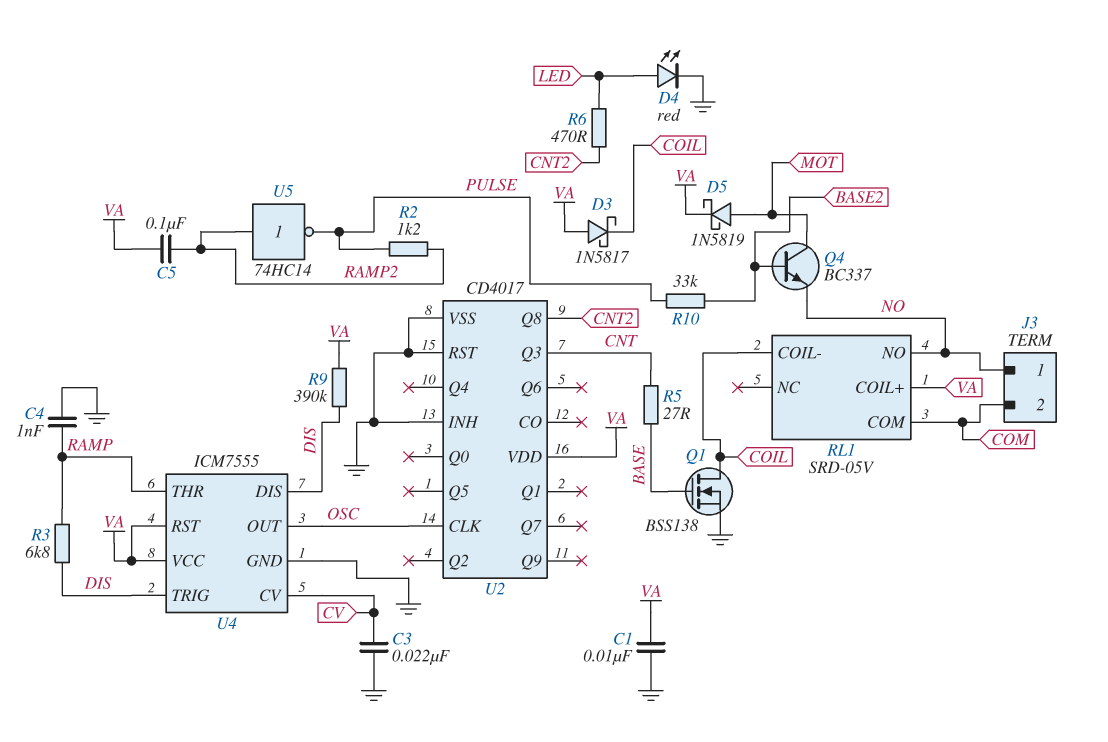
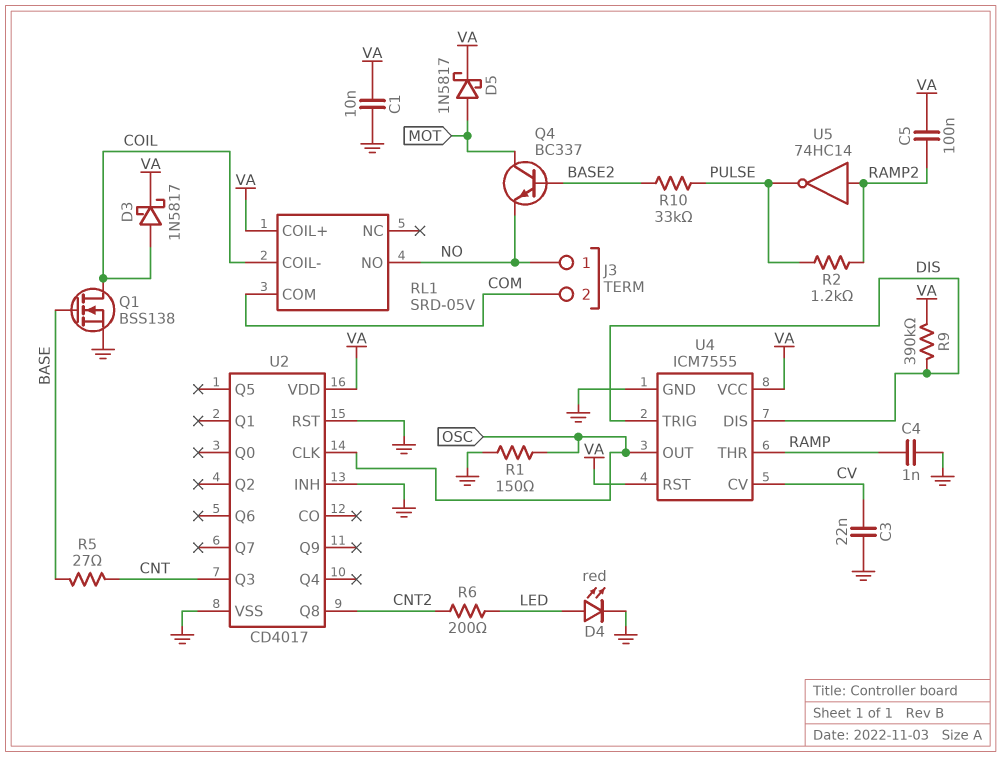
D3: schottky 1N5817 (A VA, K COIL) -> schottky 1N5817 (A COIL, K VA)
D5: schottky 1N5819 (A MOT, K VA) -> schottky 1N5817 (A MOT, K VA)
R1: none -> 150 (GND, OSC)
R3: 6.8k (DIS, RAMP) -> none
R6: 470 (CNT2, LED) -> 200 (CNT2, LED)

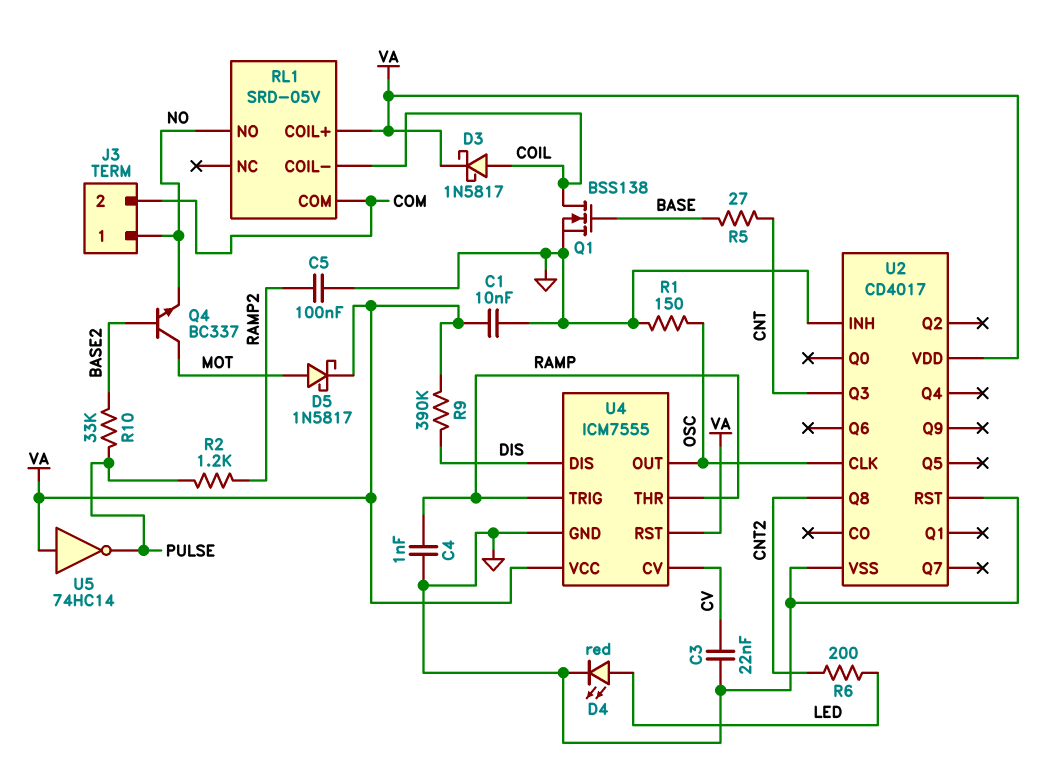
C5: 100nF (RAMP2, VA) -> 100nF (GND, RAMP2)
U4 pin TRIG: DIS -> RAMP
U5: NOT 74HC14 (in RAMP2, out PULSE) -> NOT 74HC14 (in VA, out PULSE)

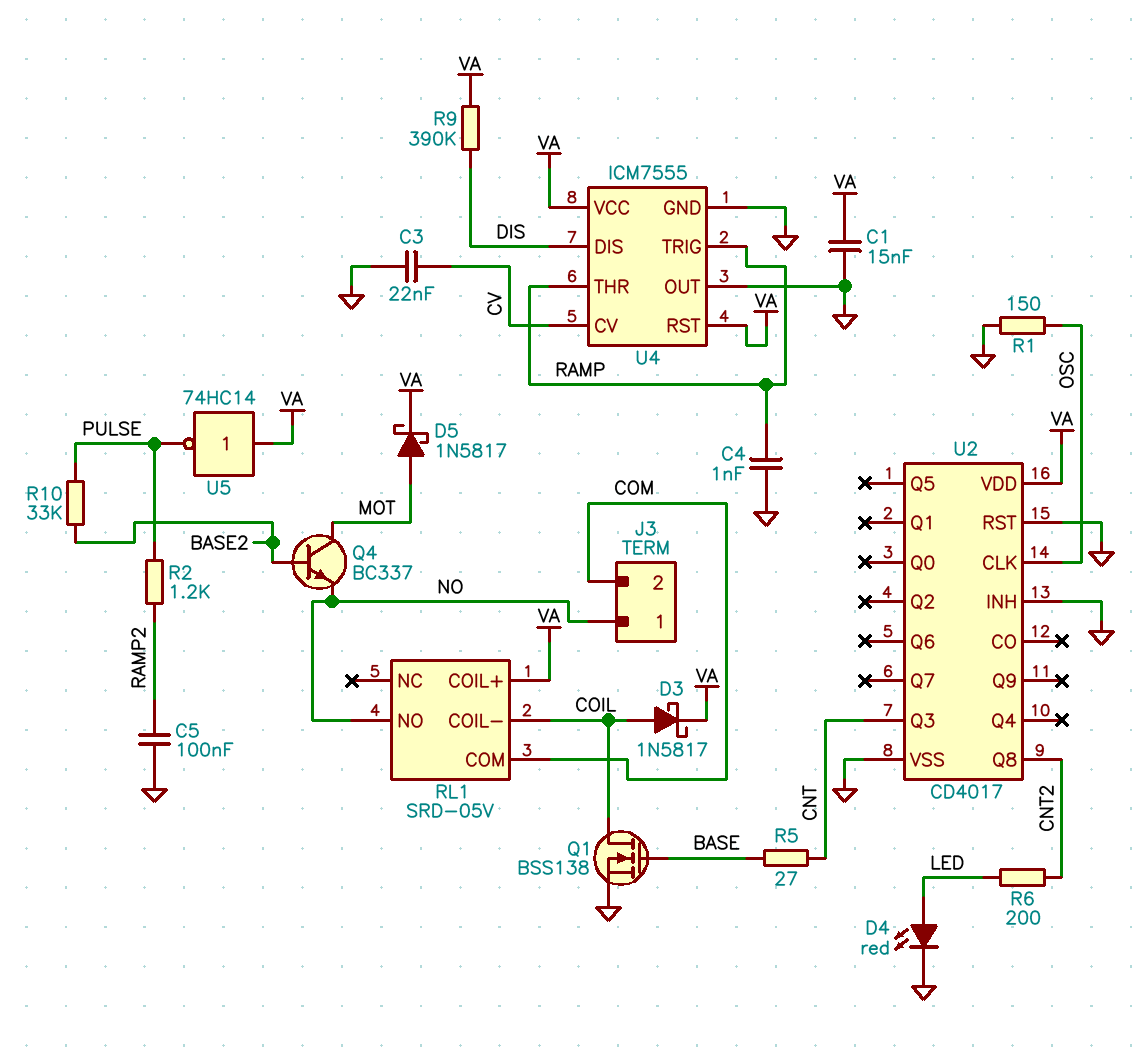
C1: 10nF (GND, VA) -> 15nF (GND, VA)
U4 pin OUT: OSC -> GND

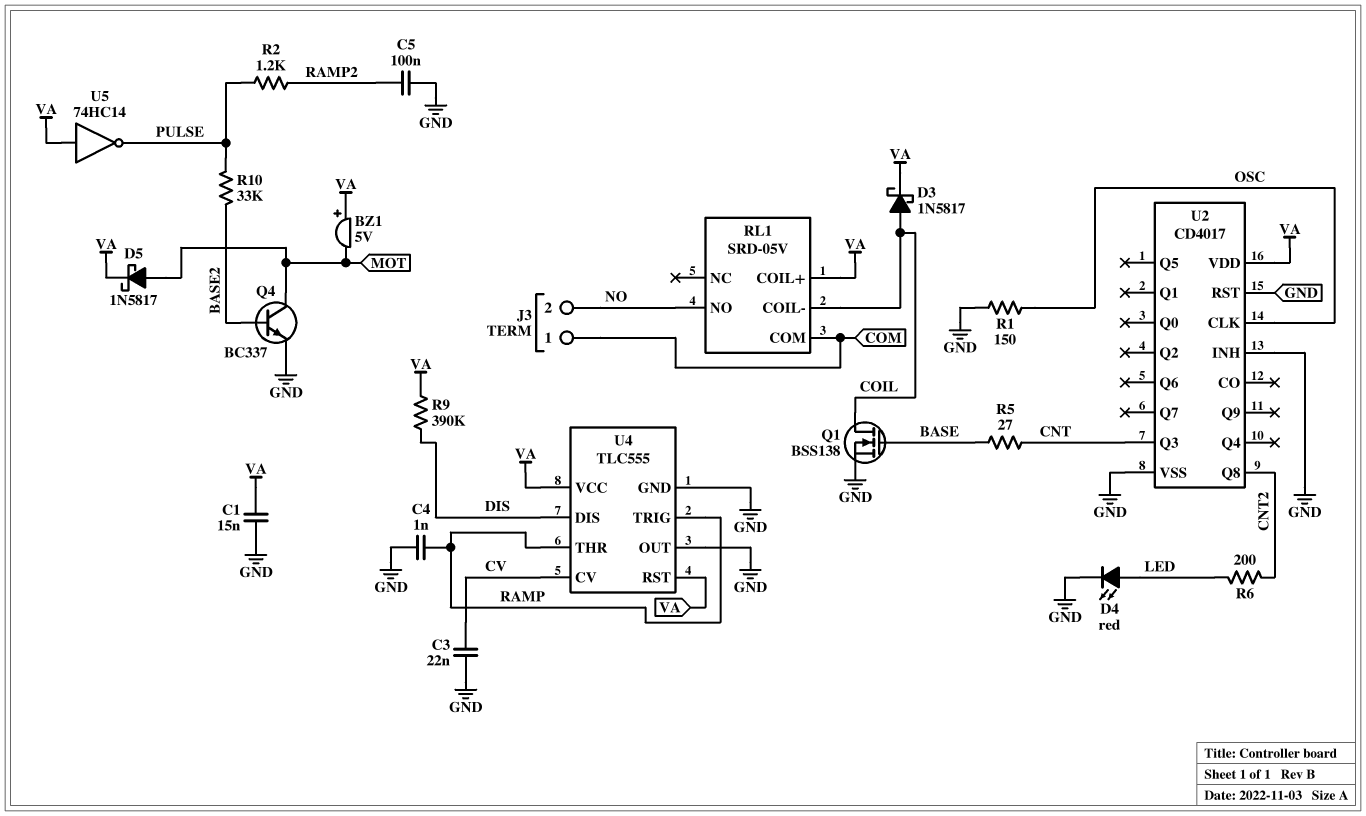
BZ1: none -> buzzer 5V (plus VA, minus MOT)
J3 pin 1: NO -> COM
J3 pin 2: COM -> NO
Q4: NPN BC337 (B BASE2, C MOT, E NO) -> NPN BC337 (B BASE2, C MOT, E GND)
U4: ICM7555 -> TLC555

